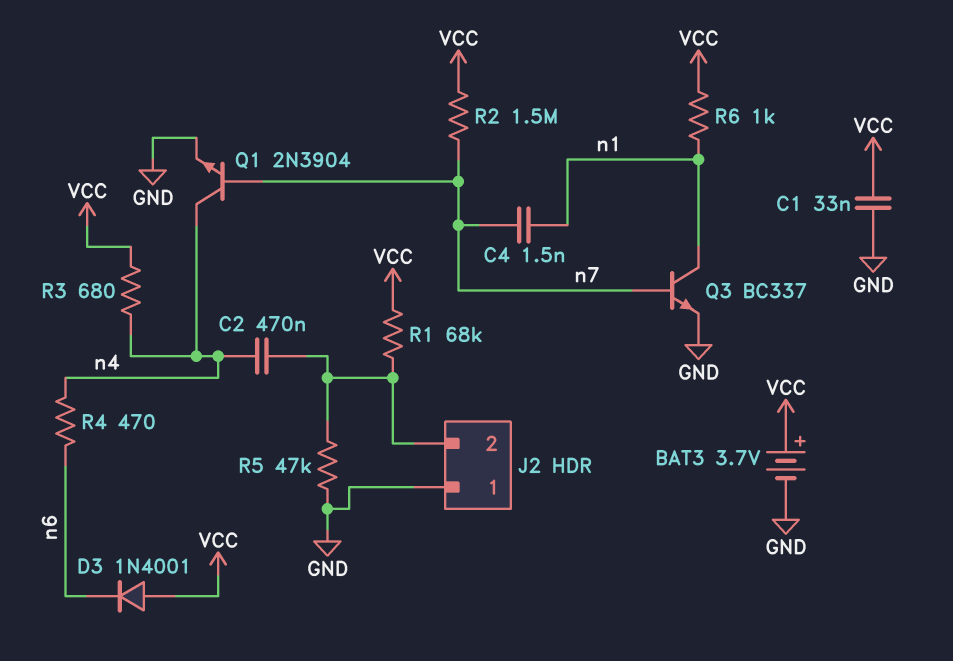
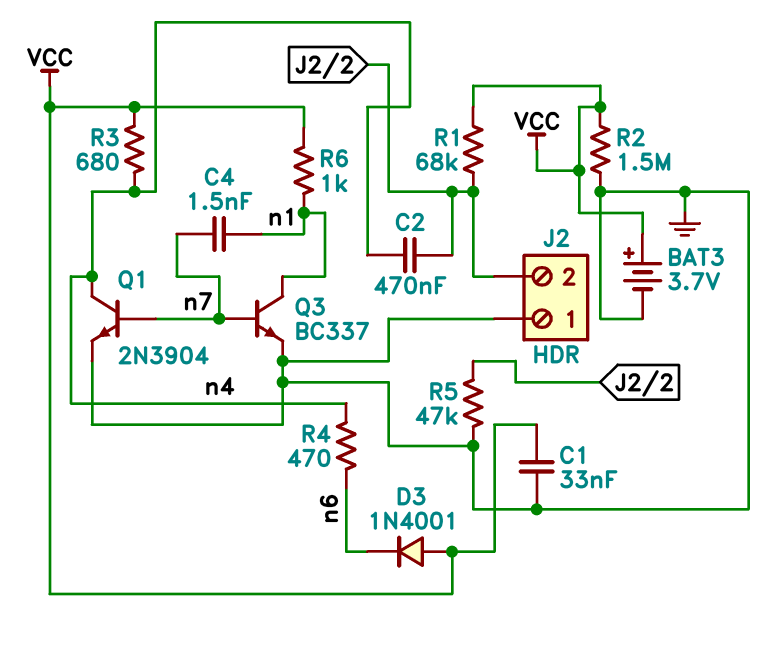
R2: 1.5M (VCC, n7) -> 1.5M (GND, VCC)

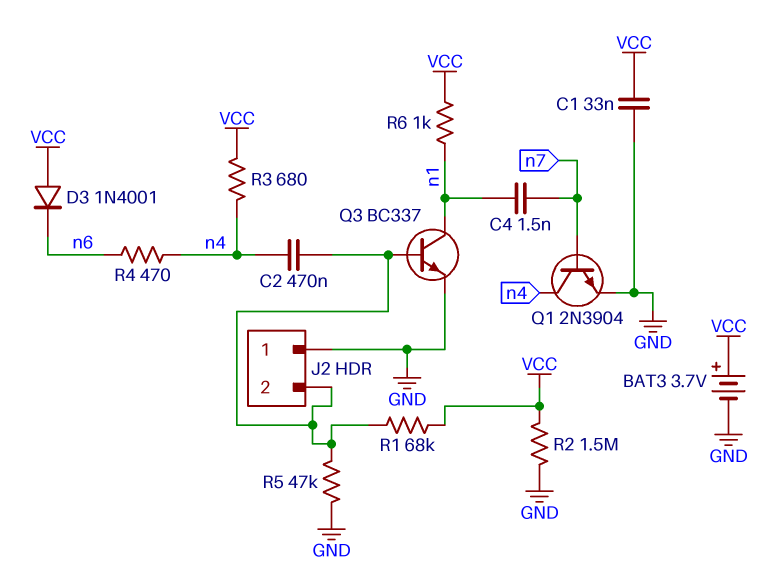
Q3: NPN BC337 (B n7, C n1, E GND) -> NPN BC337 (B J2/2, C n1, E GND)

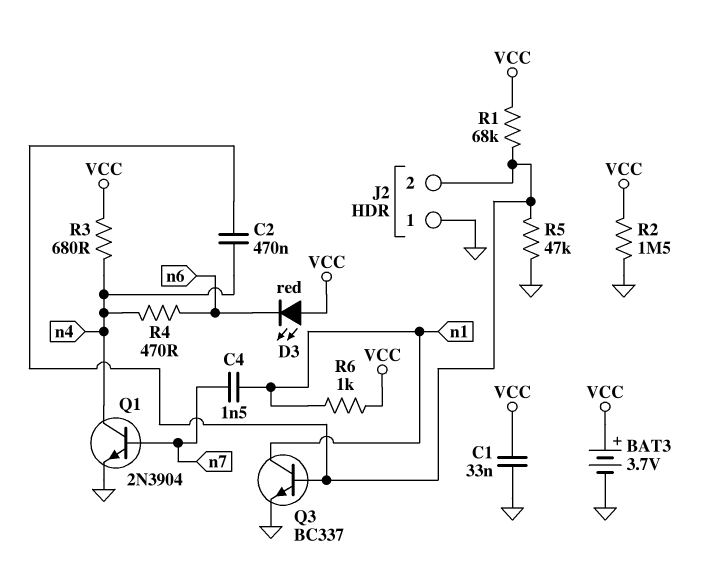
D3: diode 1N4001 (A VCC, K n6) -> LED red (A VCC, K n6)

